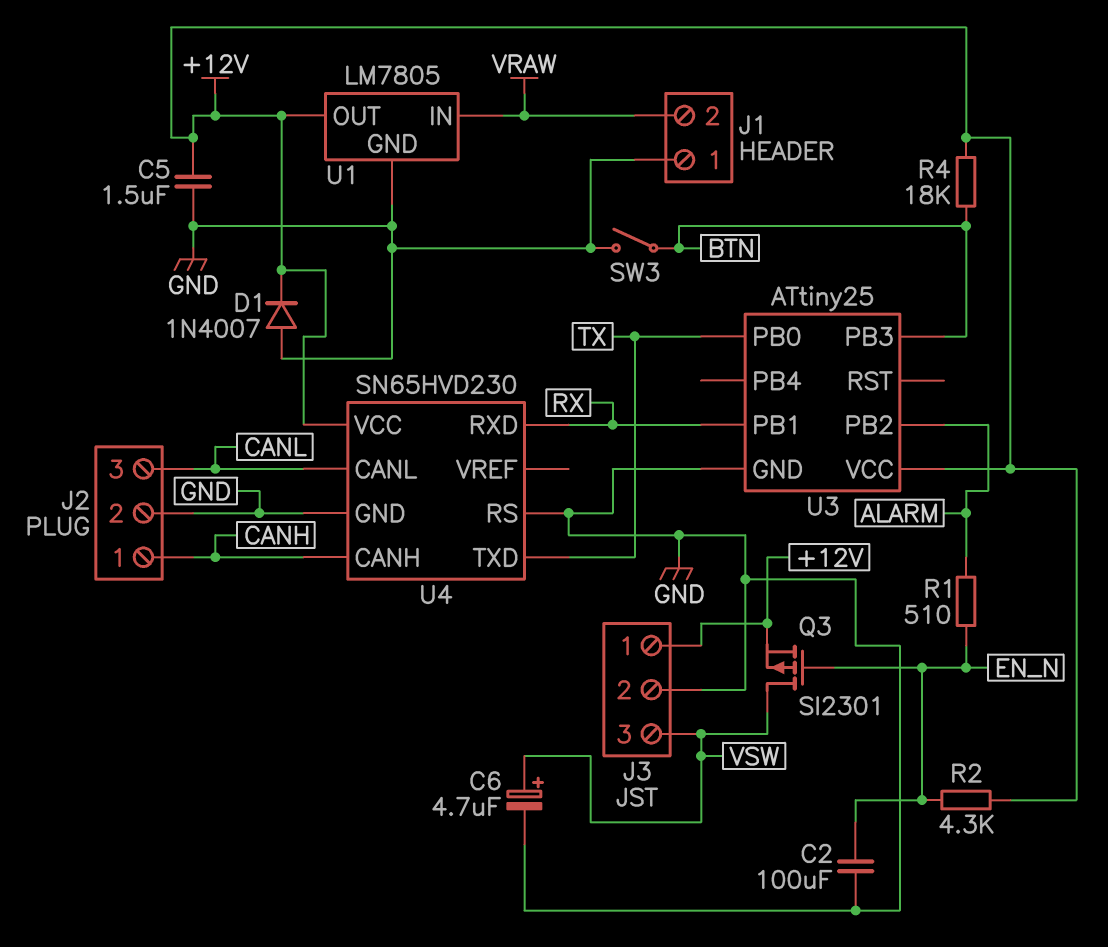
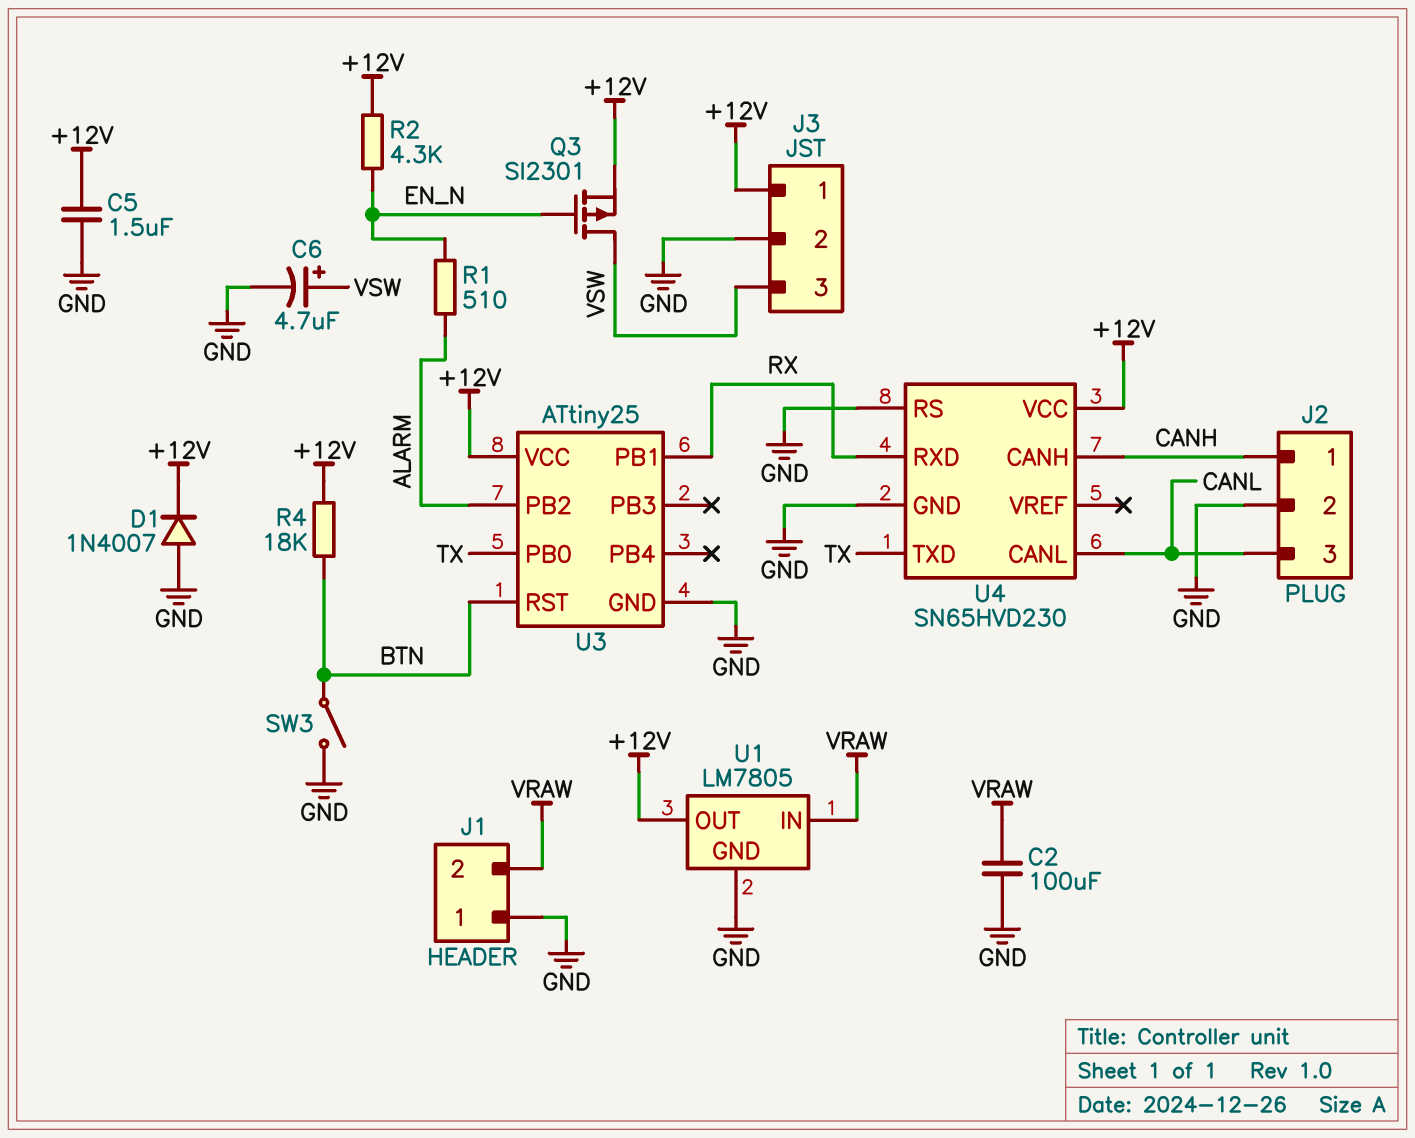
C2: 100uF (EN_N, GND) -> 100uF (GND, VRAW)
U3 pin PB3: BTN -> none
U3 pin RST: none -> BTN

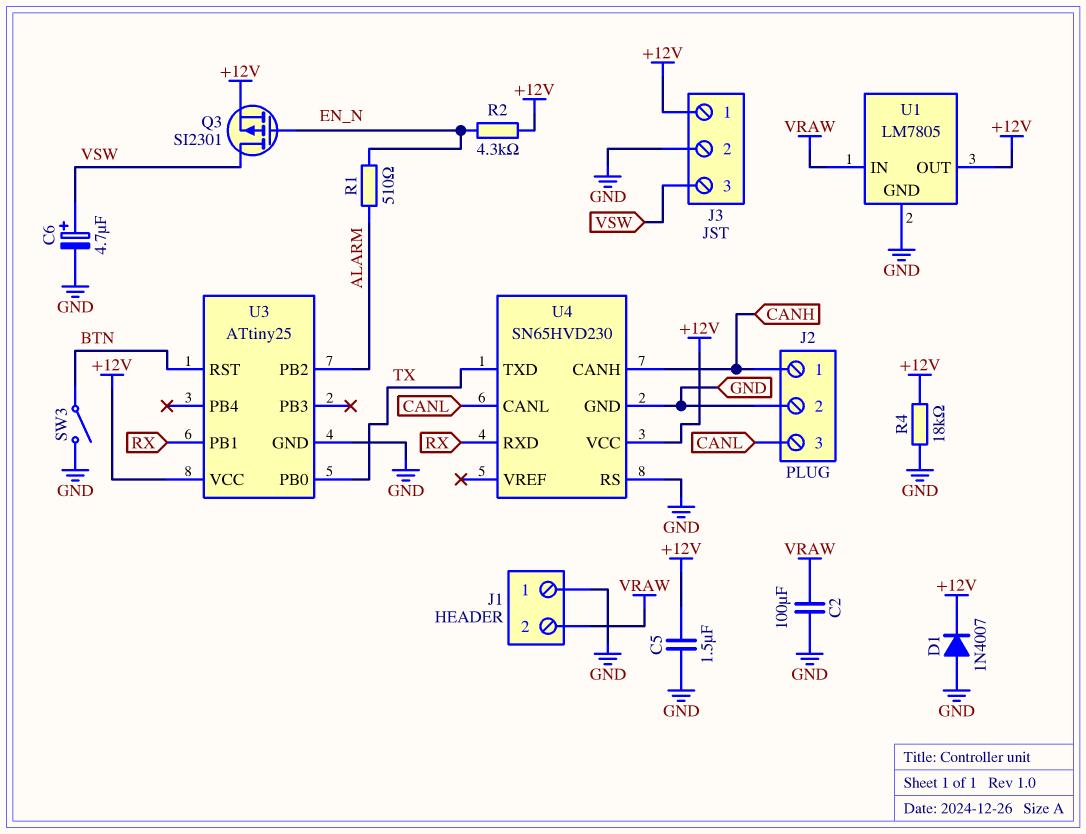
R4: 18k (+12V, BTN) -> 18k (+12V, GND)

